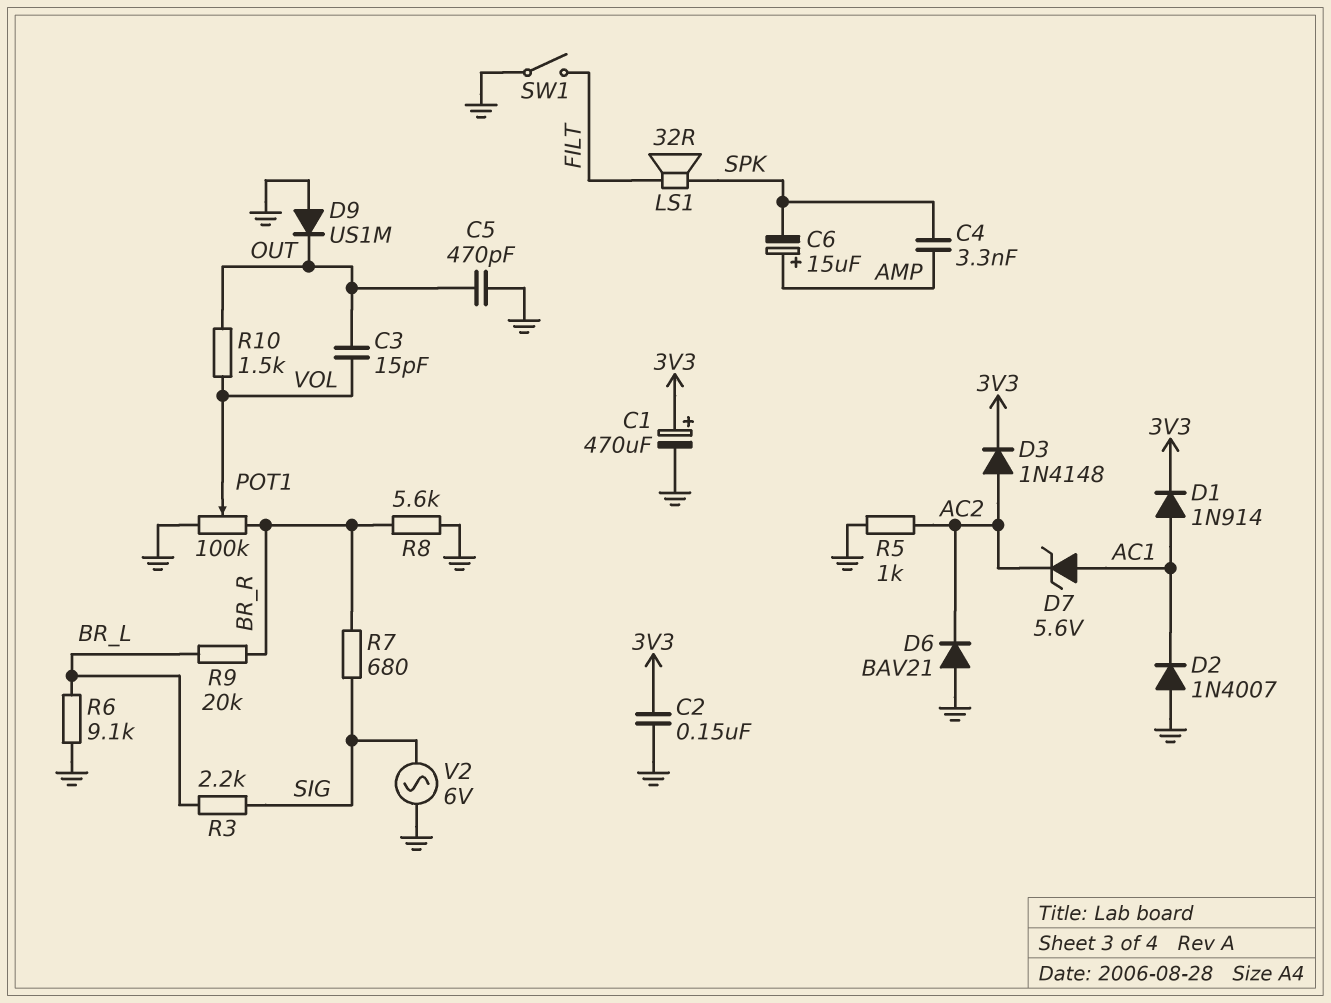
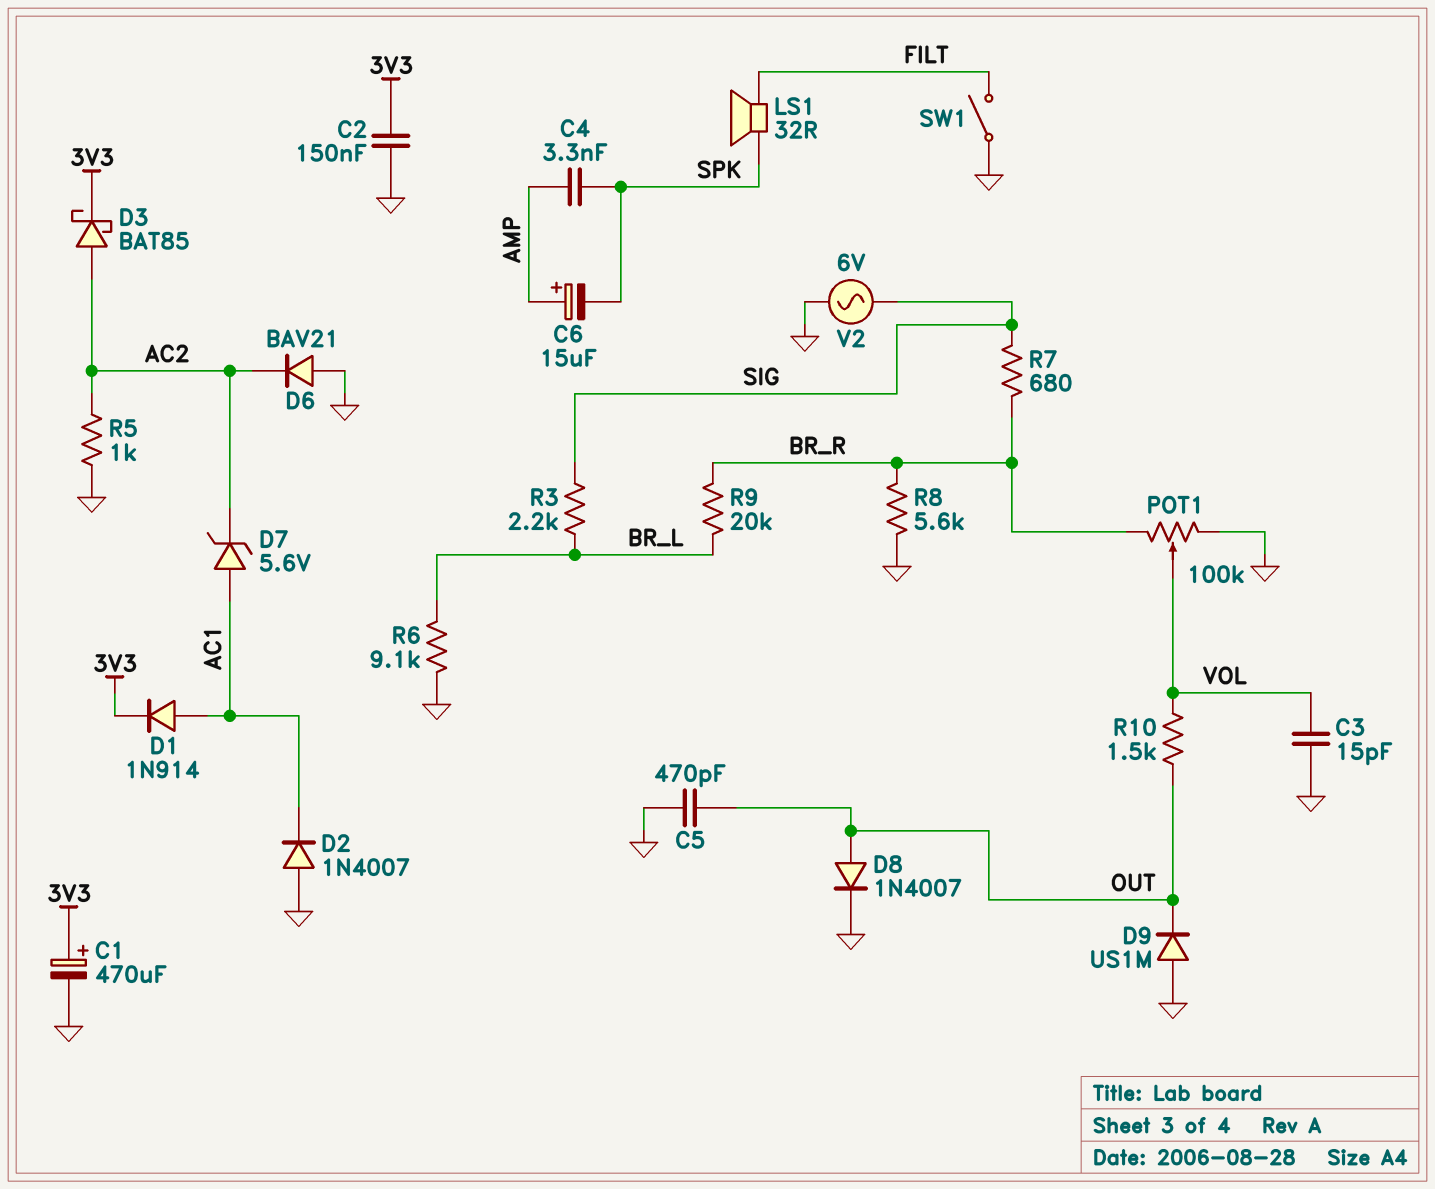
C3: 15pF (OUT, VOL) -> 15pF (GND, VOL)
D3: diode 1N4148 (A AC2, K 3V3) -> schottky BAT85 (A AC2, K 3V3)
D8: none -> diode 1N4007 (A OUT, K GND)

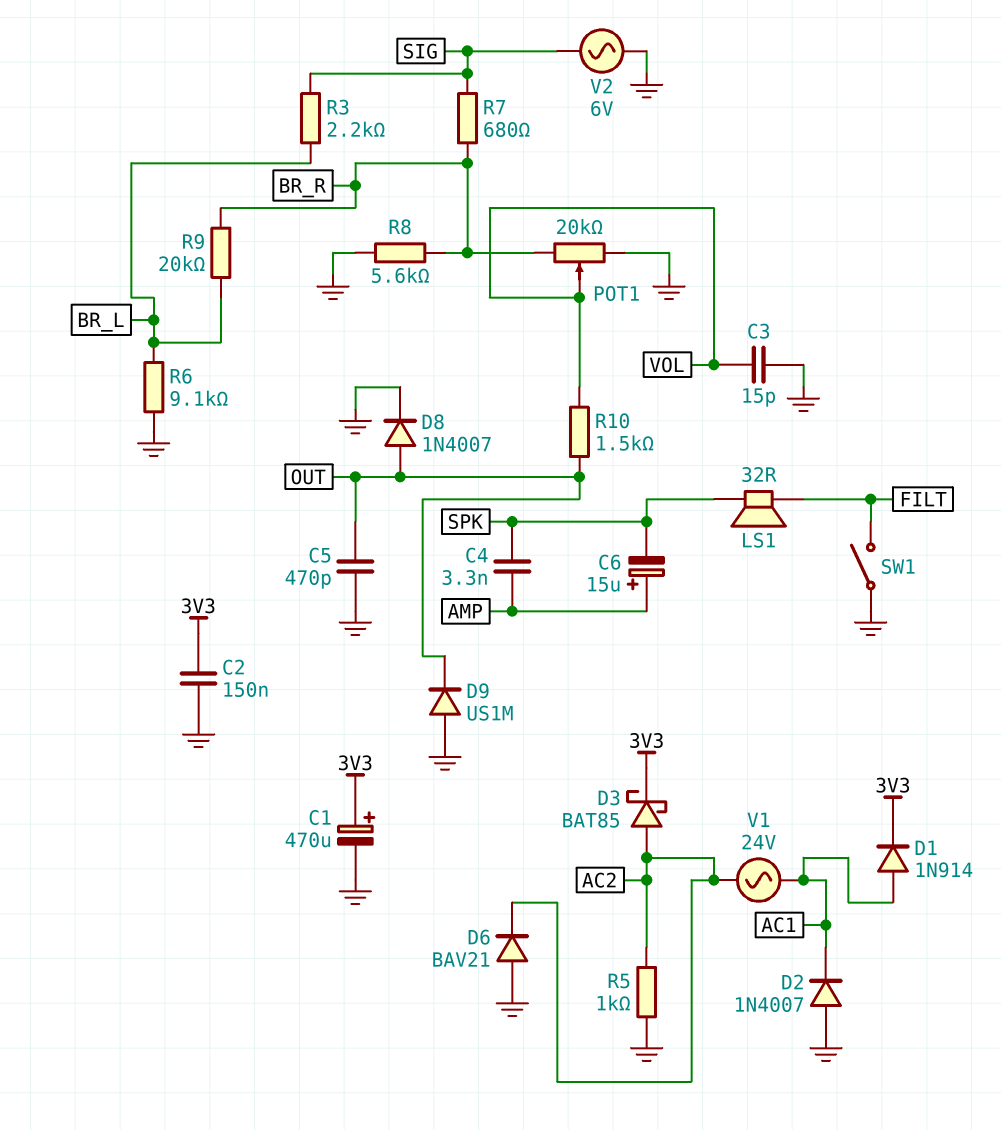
D7: zener 5.6V (A AC1, K AC2) -> none
POT1: 100k (BR_R, GND, wiper VOL) -> 20k (BR_R, GND, wiper VOL)
V1: none -> AC 24V (AC1, AC2)

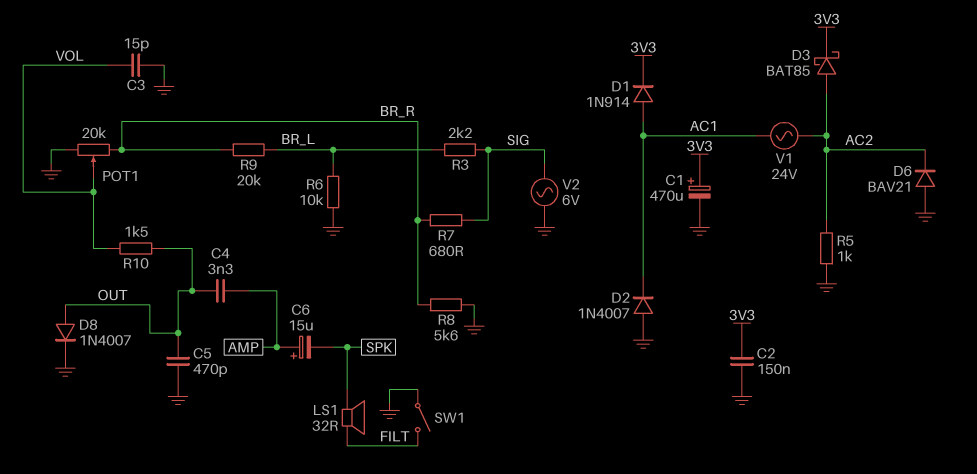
C4: 3.3nF (AMP, SPK) -> 3.3nF (AMP, OUT)
D9: diode US1M (A GND, K OUT) -> none
R6: 9.1k (BR_L, GND) -> 10k (BR_L, GND)

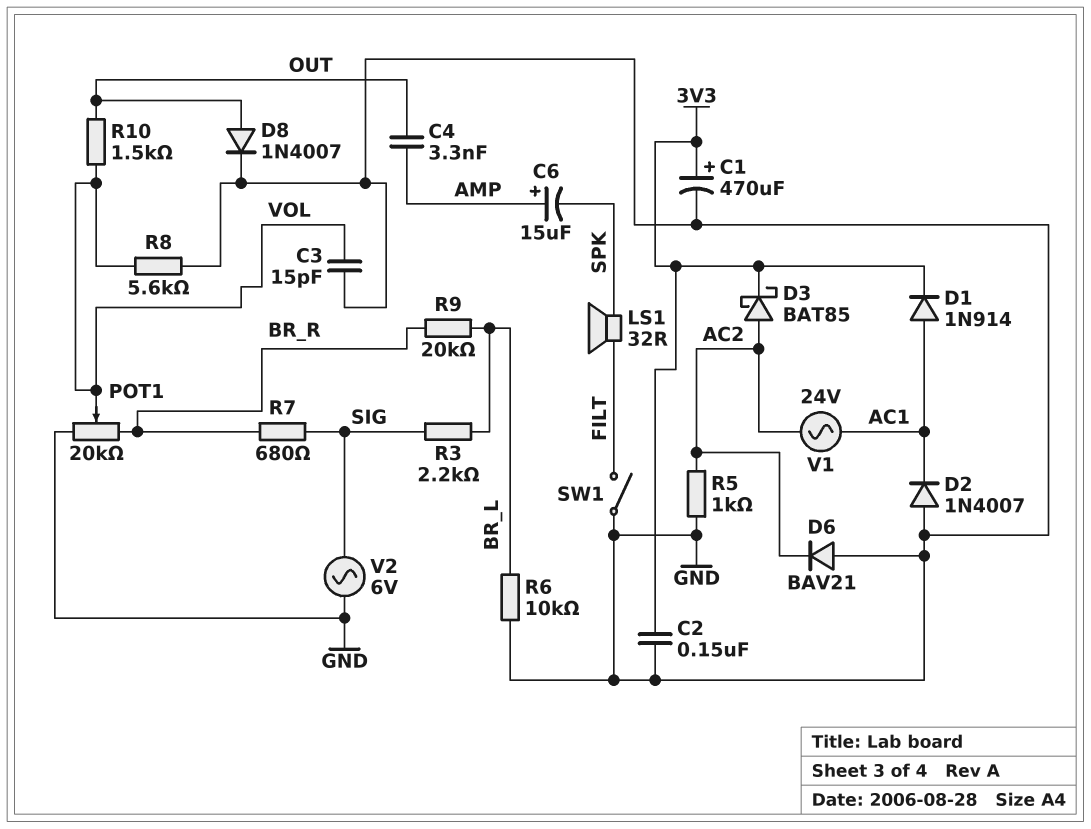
C5: 470pF (GND, OUT) -> none
R8: 5.6k (BR_R, GND) -> 5.6k (GND, VOL)

